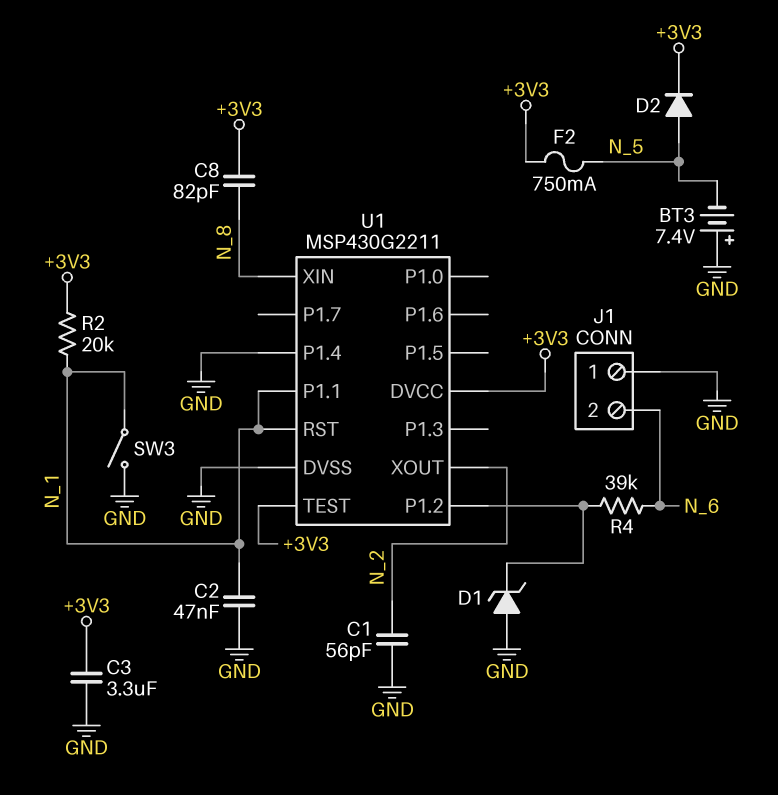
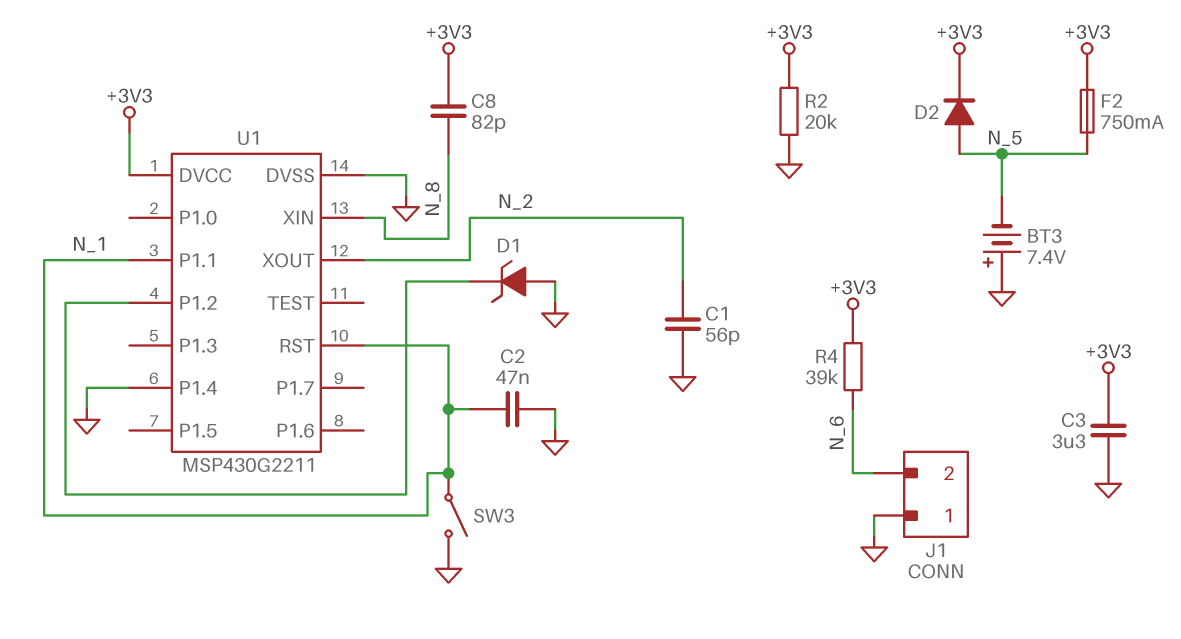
R2: 20k (+3V3, N_1) -> 20k (+3V3, GND)
R4: 39k (N_6, U1/P1.2) -> 39k (+3V3, N_6)
U1 pin TEST: +3V3 -> none

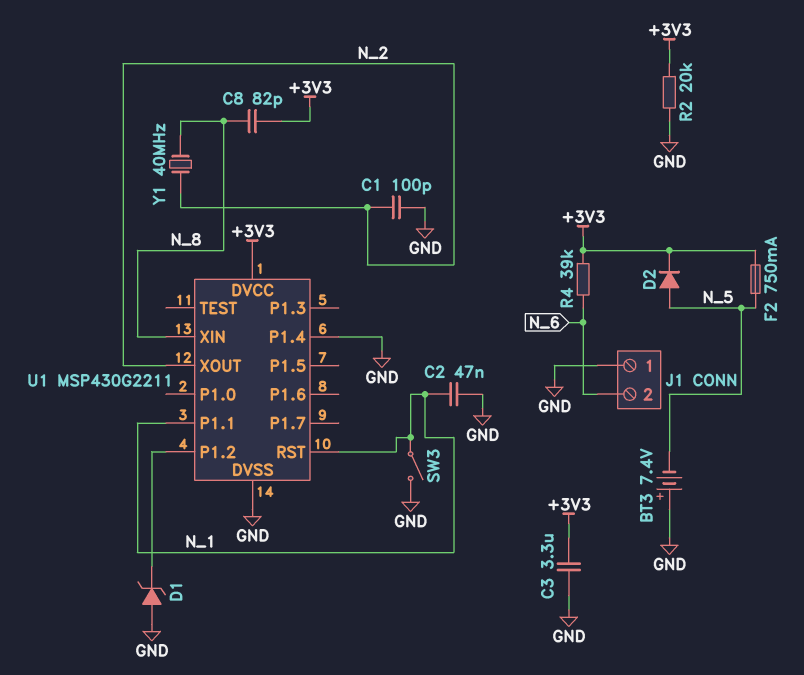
C1: 56pF (GND, N_2) -> 100pF (GND, N_2)
Y1: none -> 40MHz (N_2, N_8)

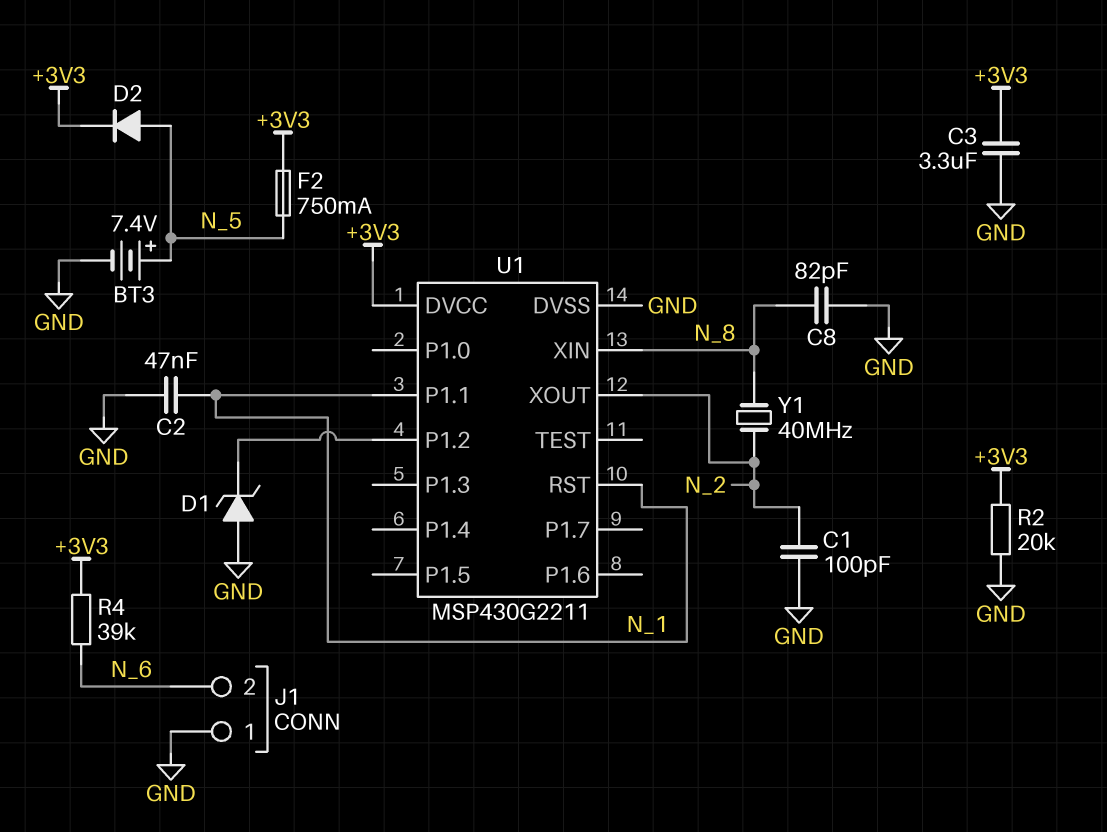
BT3: 7.4V (plus GND, minus N_5) -> 7.4V (plus N_5, minus GND)
C8: 82pF (+3V3, N_8) -> 82pF (GND, N_8)
SW3: switch (GND, N_1) -> none
U1 pin P1.4: GND -> none

